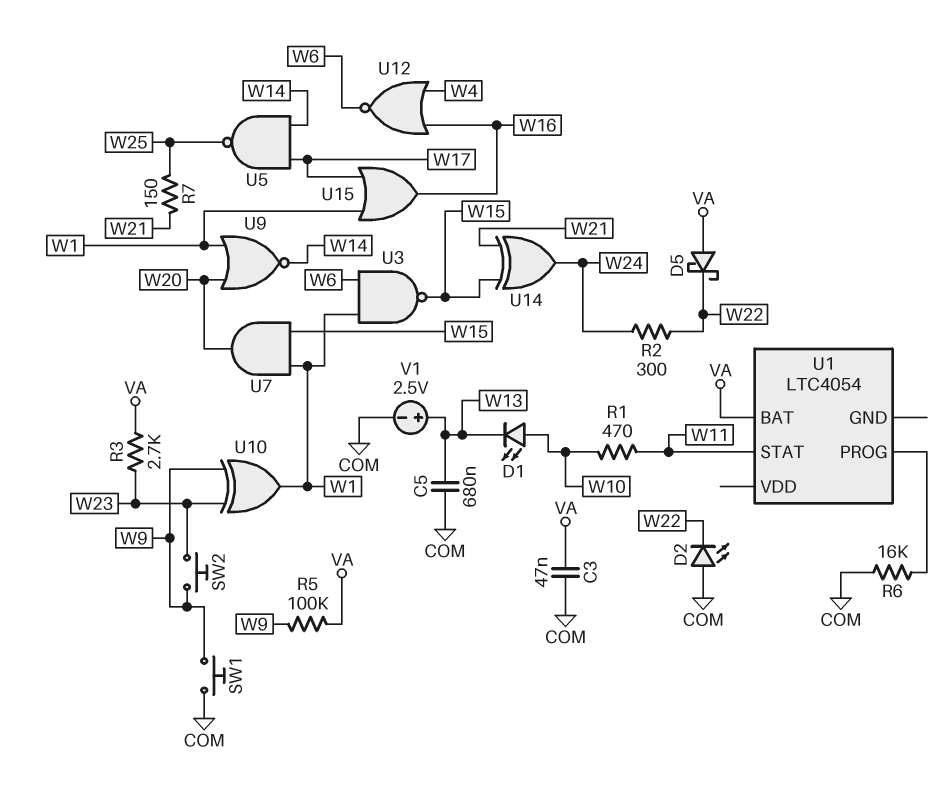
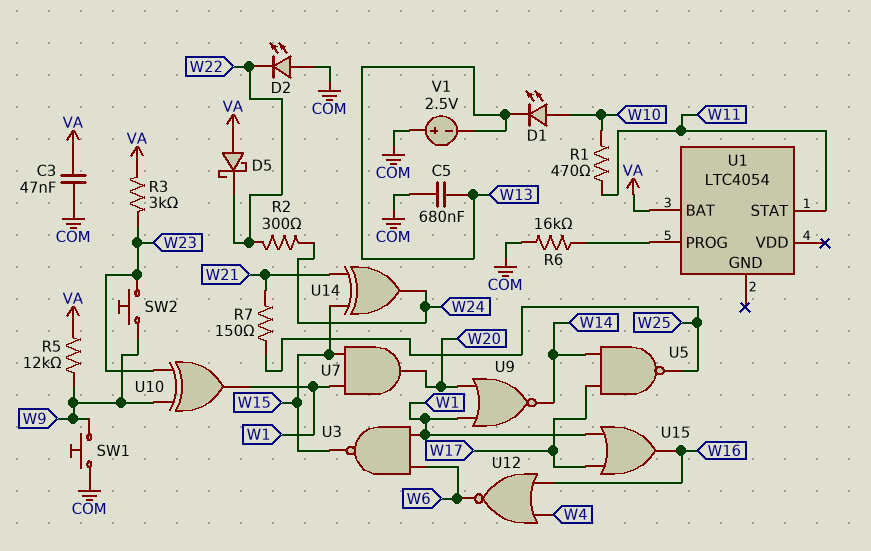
R3: 2.7k (VA, W23) -> 3k (VA, W23)
R5: 100k (VA, W9) -> 12k (VA, W9)
V1: 2.5V (plus W13, minus COM) -> 2.5V (plus COM, minus W13)

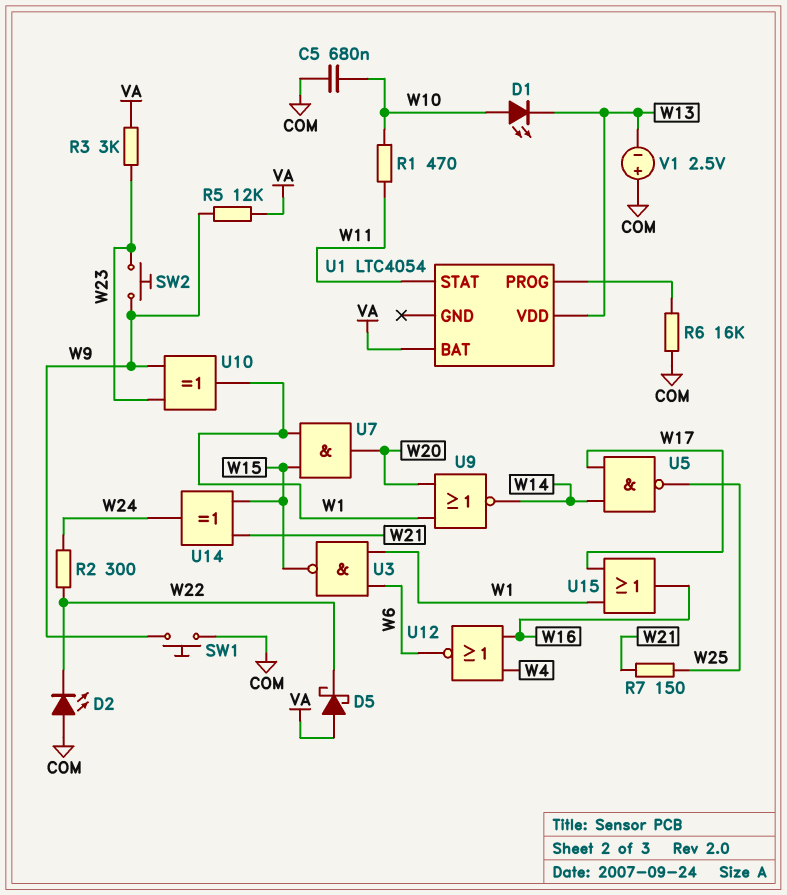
C3: 47nF (COM, VA) -> none
C5: 680nF (COM, W13) -> 680nF (COM, W10)
U1 pin VDD: none -> W13

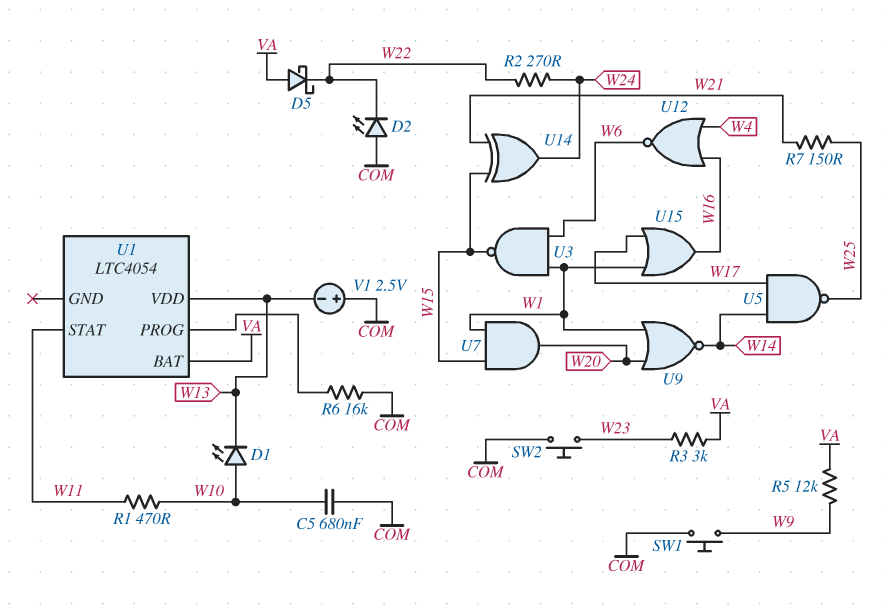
R2: 300 (W22, W24) -> 270 (W22, W24)
SW2: button (W9, W23) -> button (COM, W23)
U10: XOR (in W9, in W23, out W1) -> none

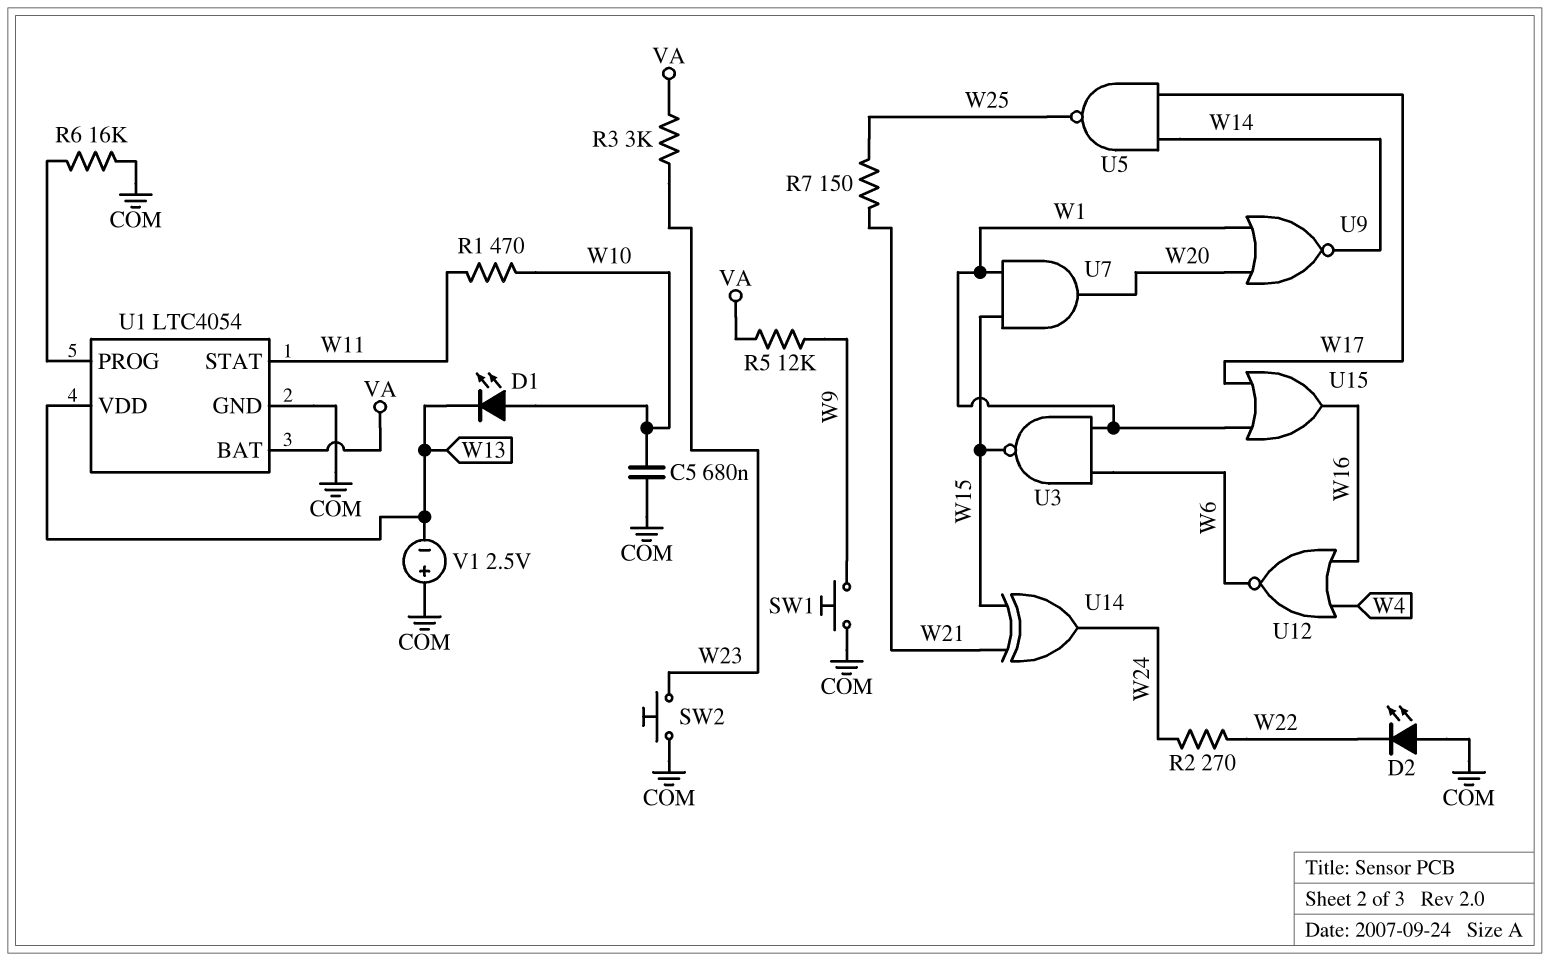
D5: schottky (A VA, K W22) -> none
U1 pin GND: none -> COM

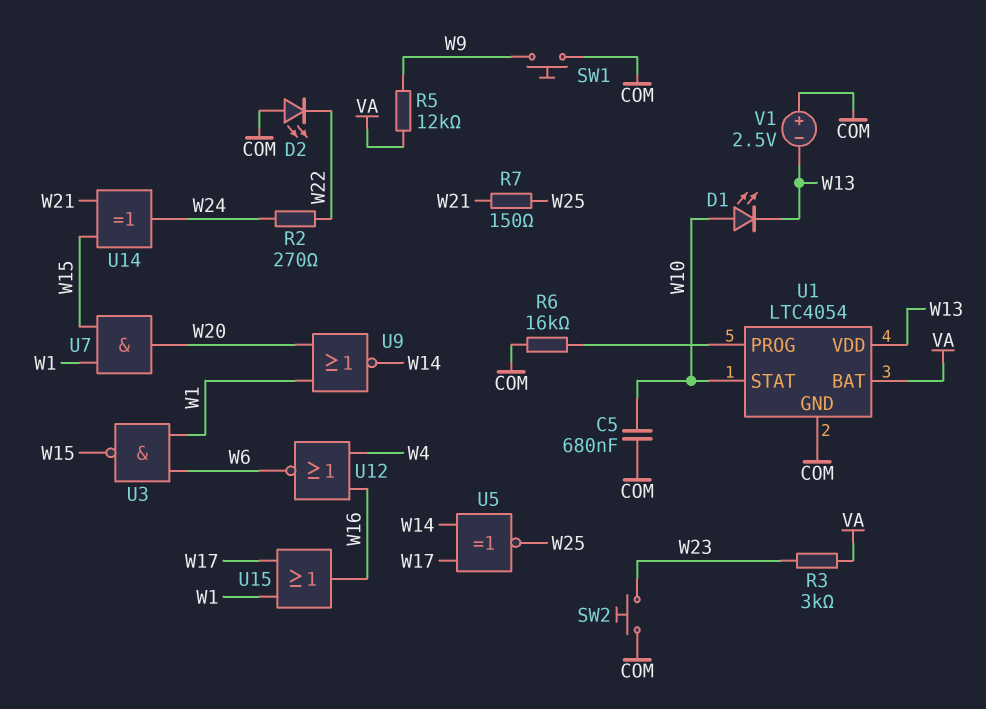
R1: 470 (W10, W11) -> none
U1 pin STAT: W11 -> W10
U5: NAND (in W14, in W17, out W25) -> XNOR (in W14, in W17, out W25)

